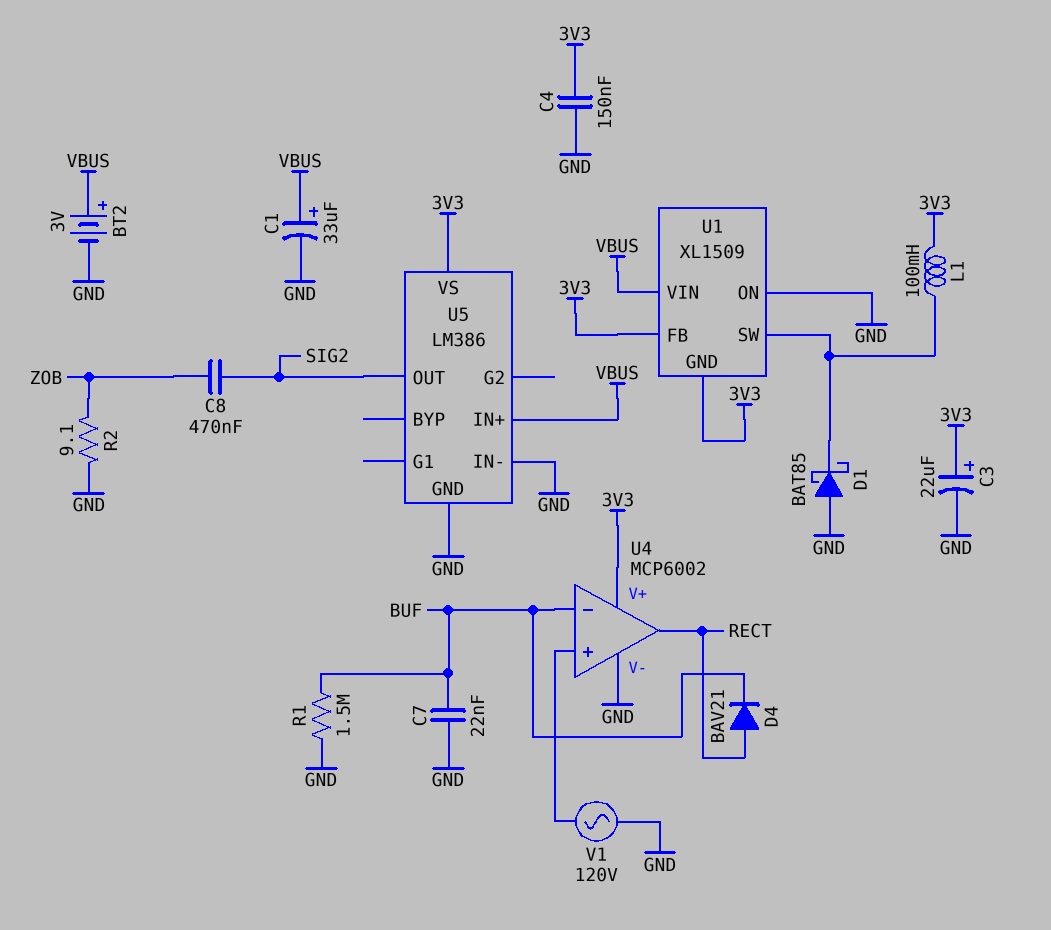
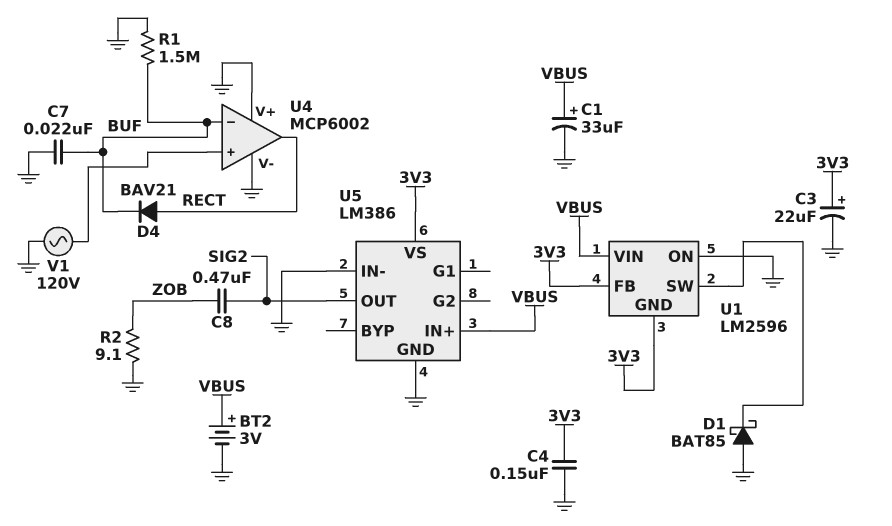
L1: 100mH (3V3, U1/SW) -> none
U1: XL1509 -> LM2596
U4 pin V+: 3V3 -> GND

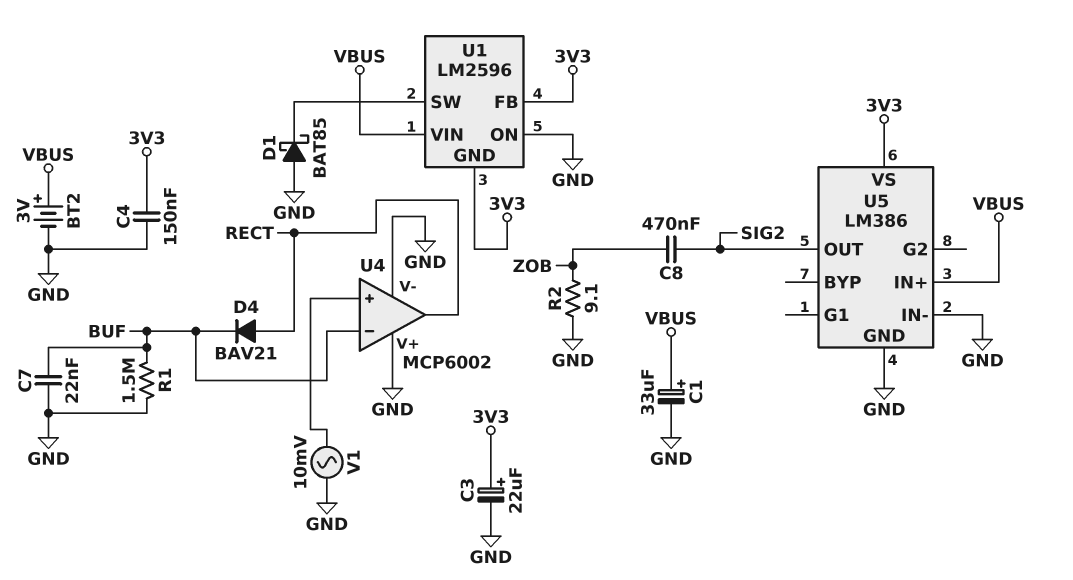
V1: AC 120V (GND, U4/in+) -> AC 10mV (GND, U4/in+)

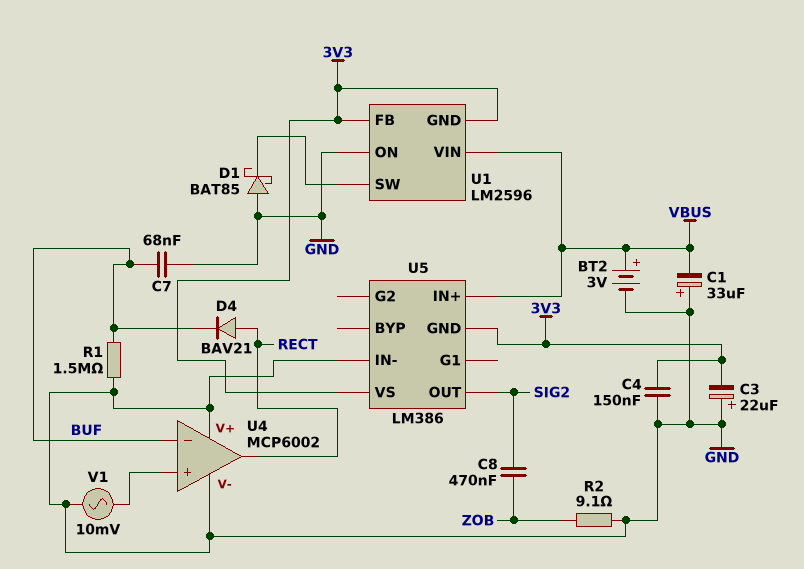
C1: 33uF (plus VBUS, minus GND) -> 33uF (plus GND, minus VBUS)
C3: 22uF (plus 3V3, minus GND) -> 22uF (plus GND, minus 3V3)
C7: 22nF (BUF, GND) -> 68nF (BUF, GND)
U5 pin GND: GND -> 3V3

